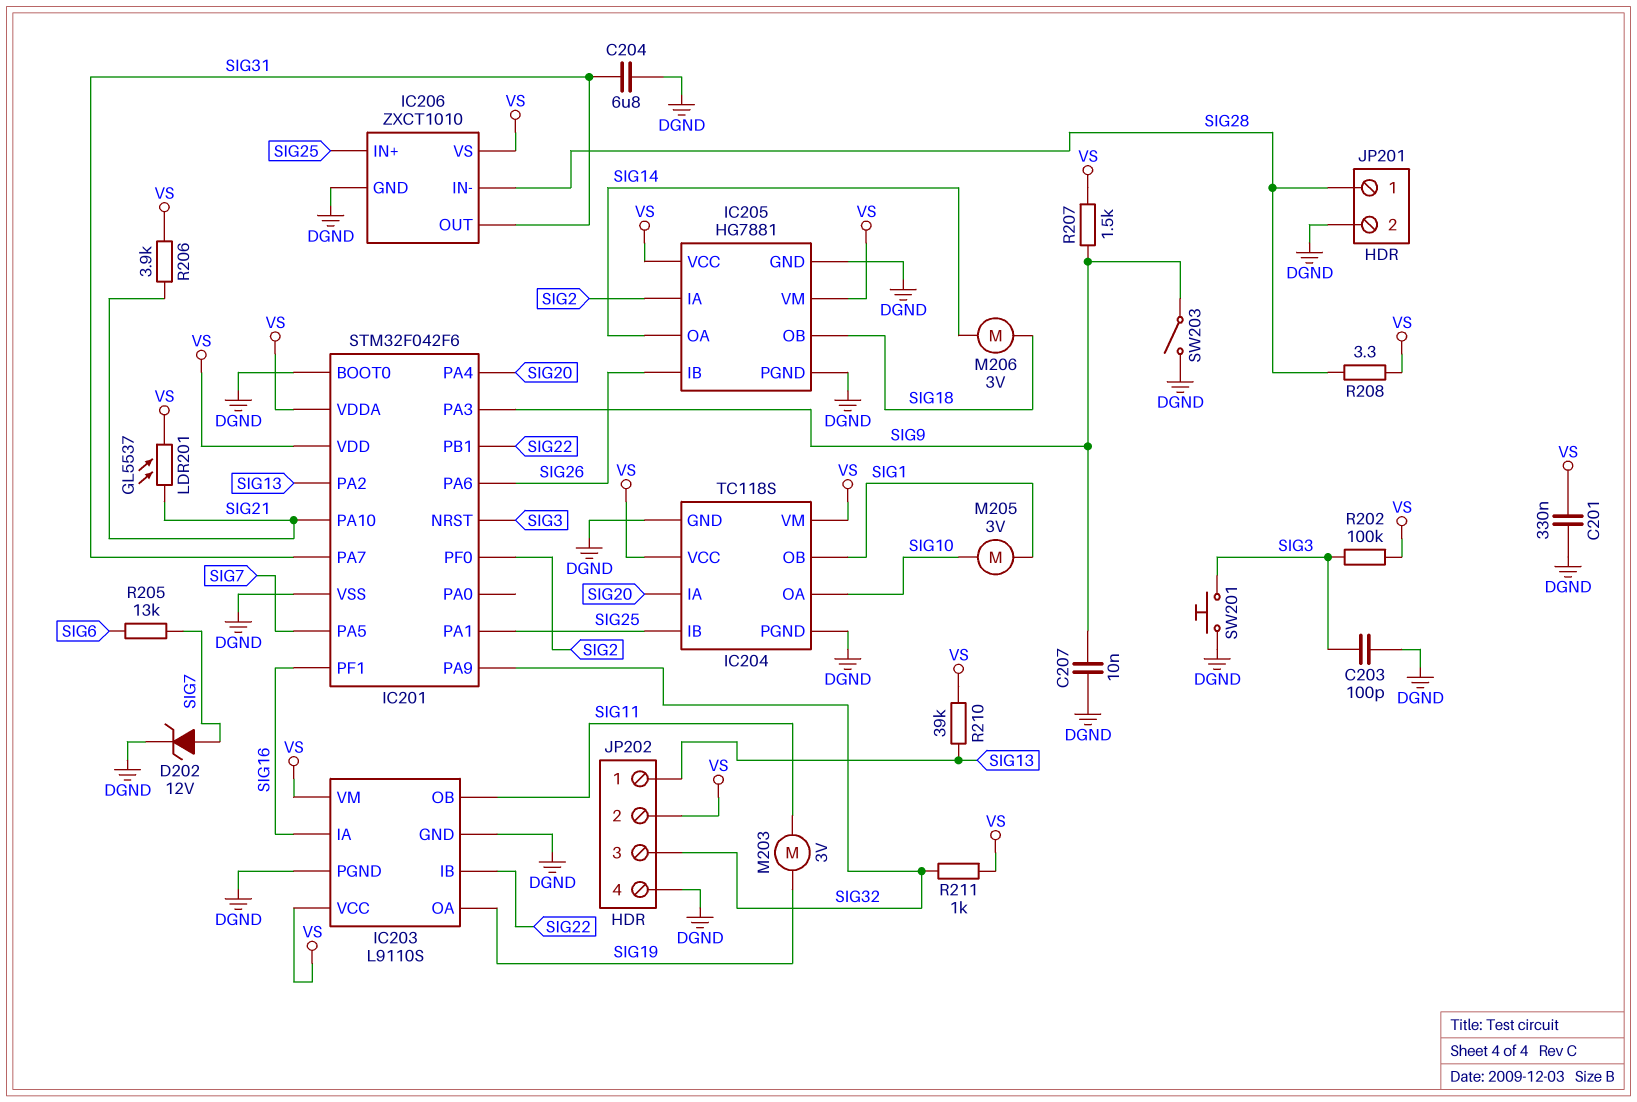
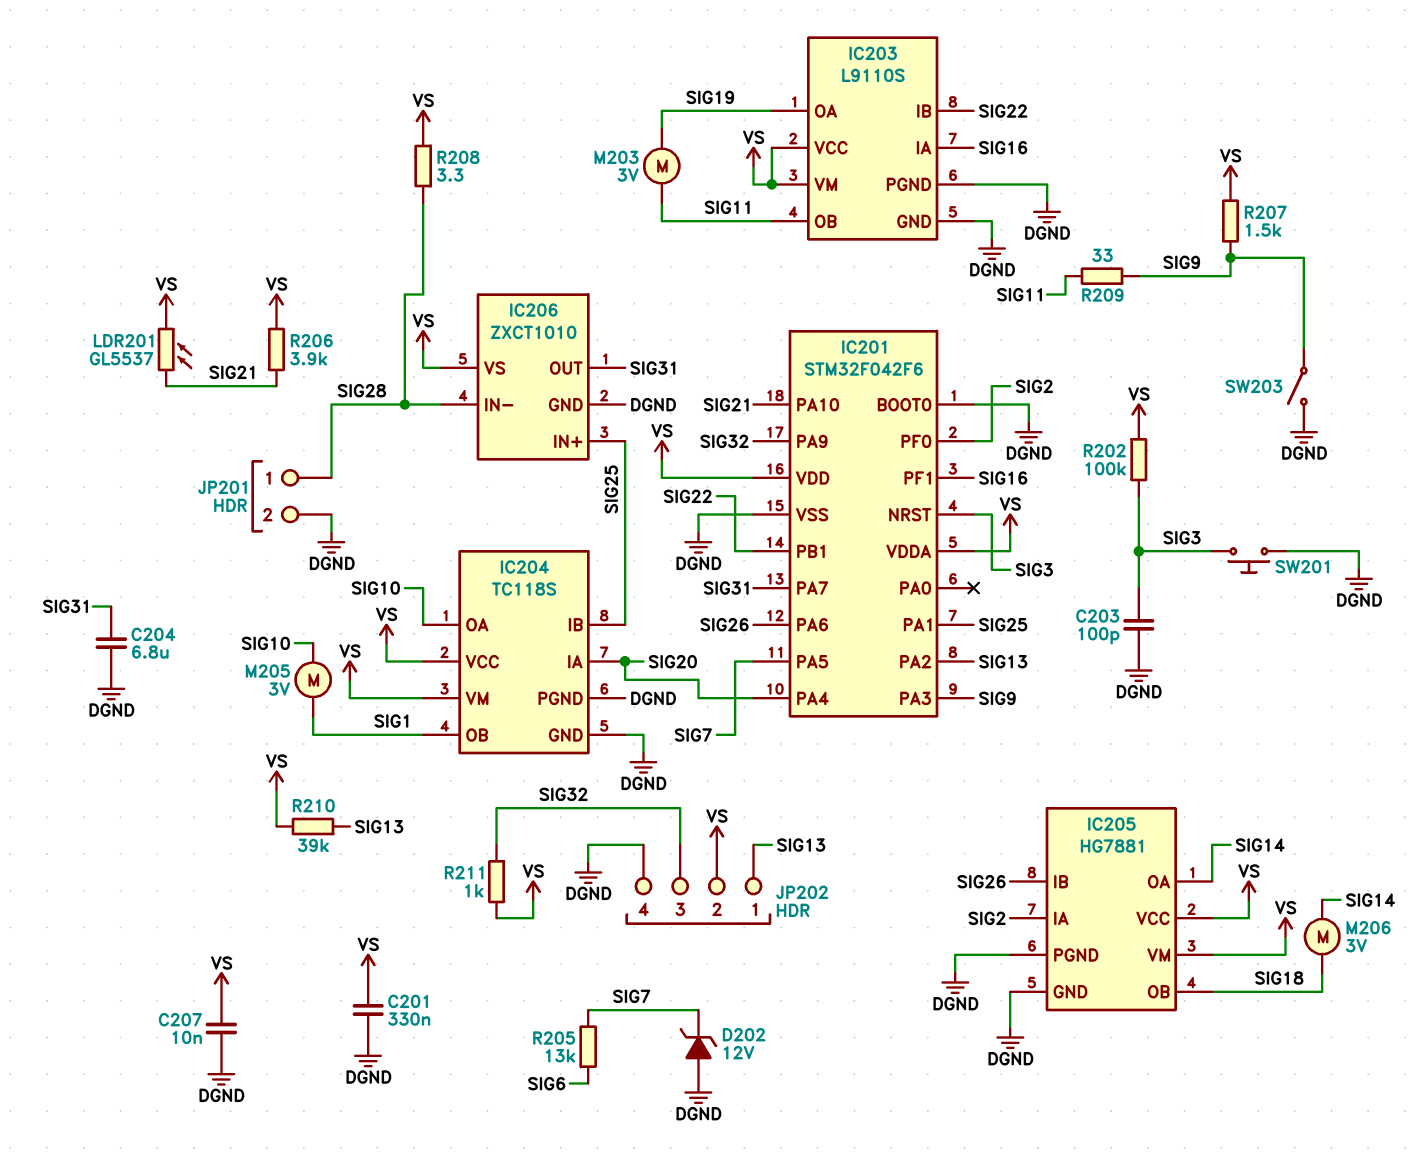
C207: 10nF (DGND, SIG9) -> 10nF (DGND, VS)
D202: zener 12V (A SIG7, K DGND) -> zener 12V (A DGND, K SIG7)
R209: none -> 33 (SIG9, SIG11)

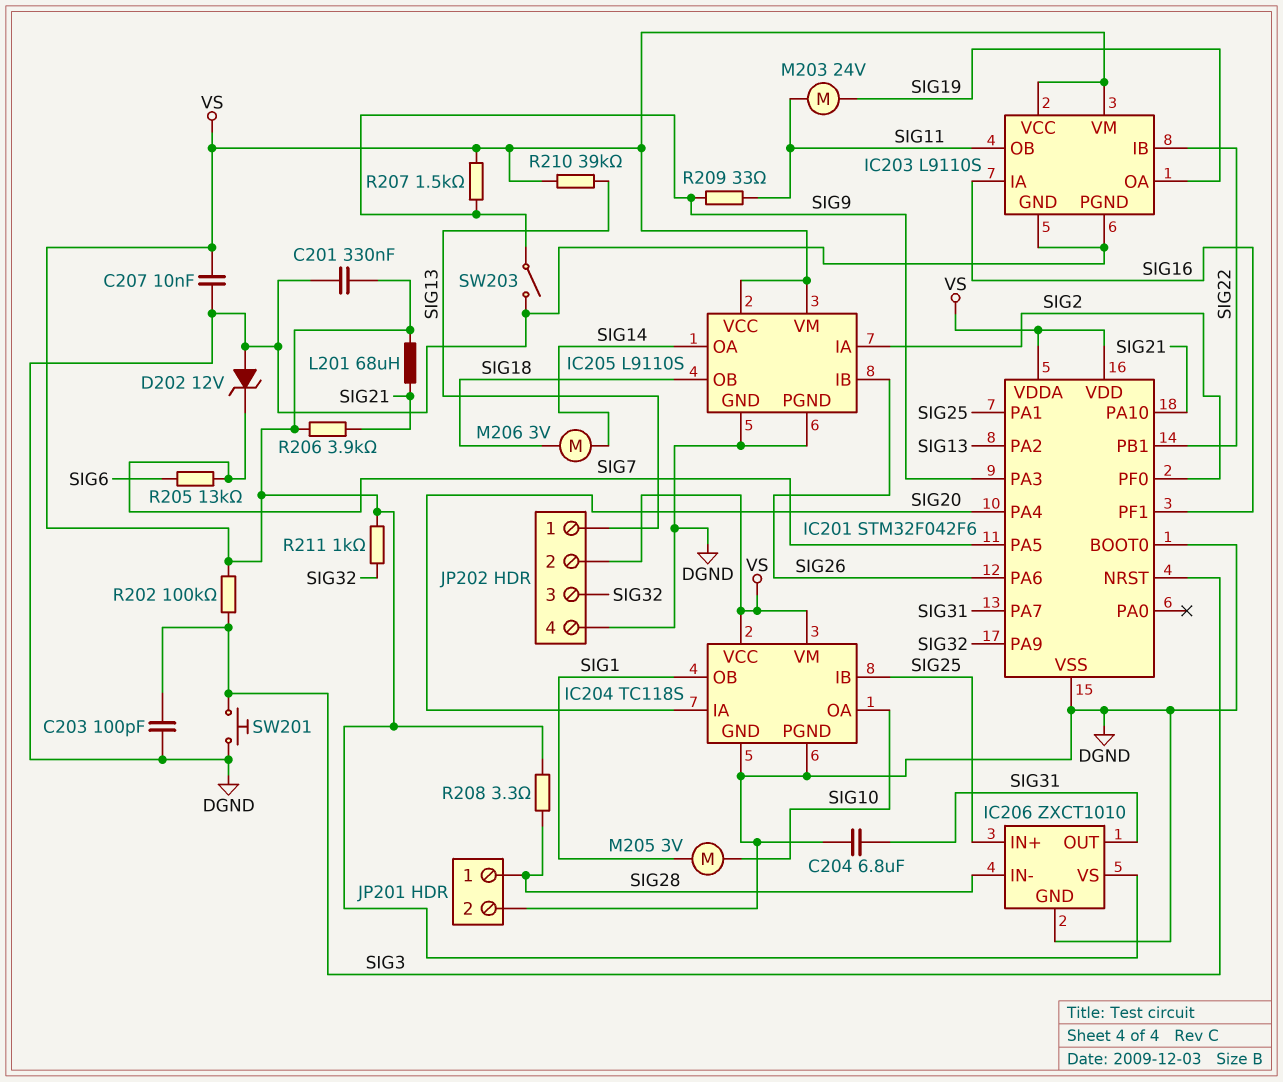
IC205: HG7881 -> L9110S
L201: none -> 68uH (SIG21, VS)
LDR201: GL5537 (SIG21, VS) -> none
M203: motor 3V (SIG11, SIG19) -> motor 24V (SIG11, SIG19)

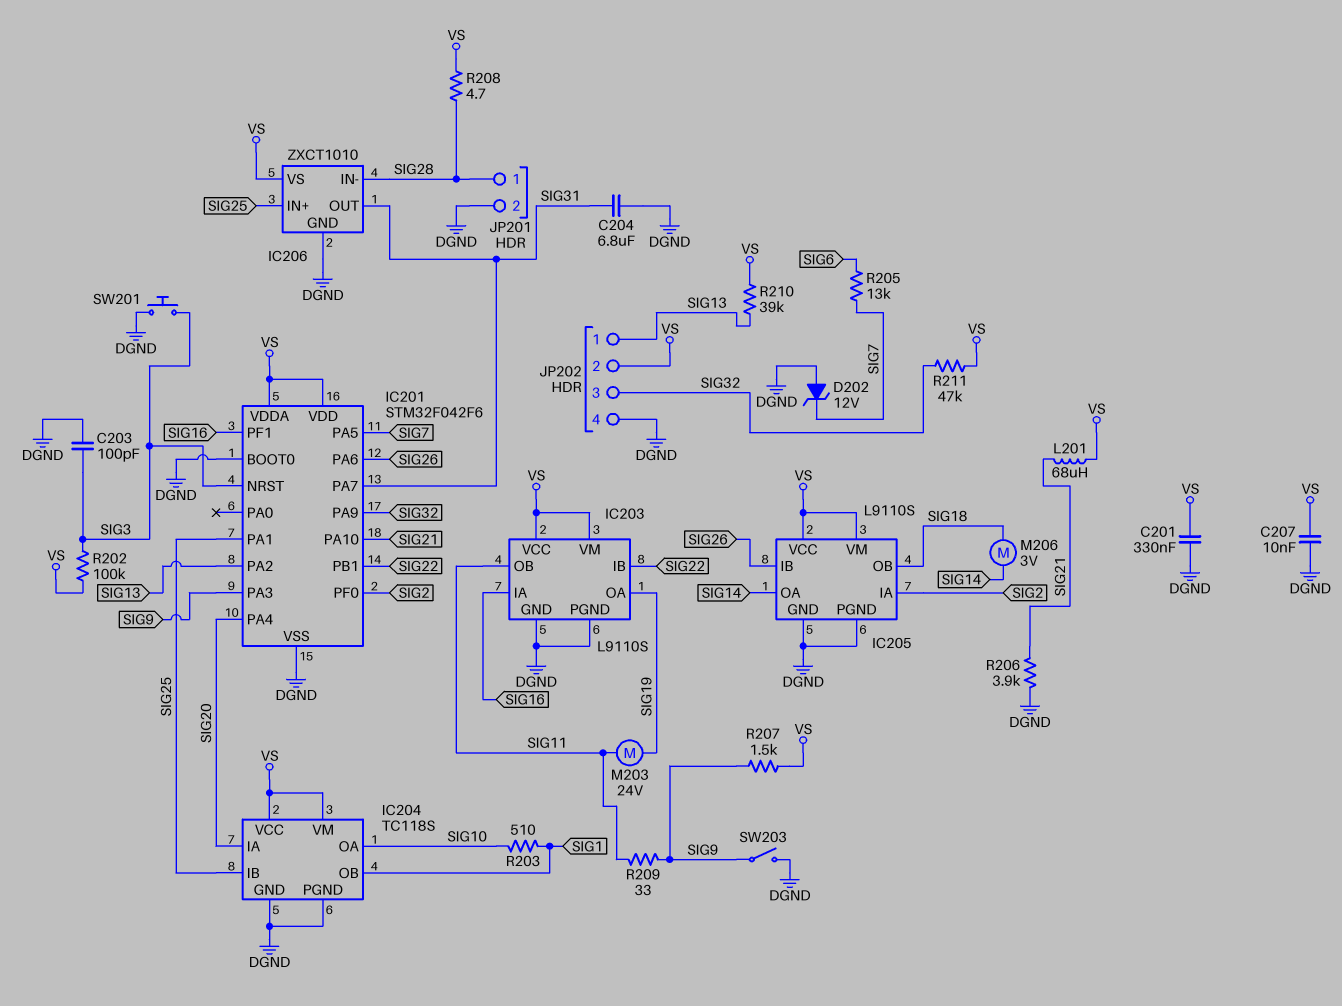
M205: motor 3V (SIG1, SIG10) -> none
R203: none -> 510 (SIG1, SIG10)
R206: 3.9k (SIG21, VS) -> 3.9k (DGND, SIG21)
R208: 3.3 (SIG28, VS) -> 4.7 (SIG28, VS)
R211: 1k (SIG32, VS) -> 47k (SIG32, VS)

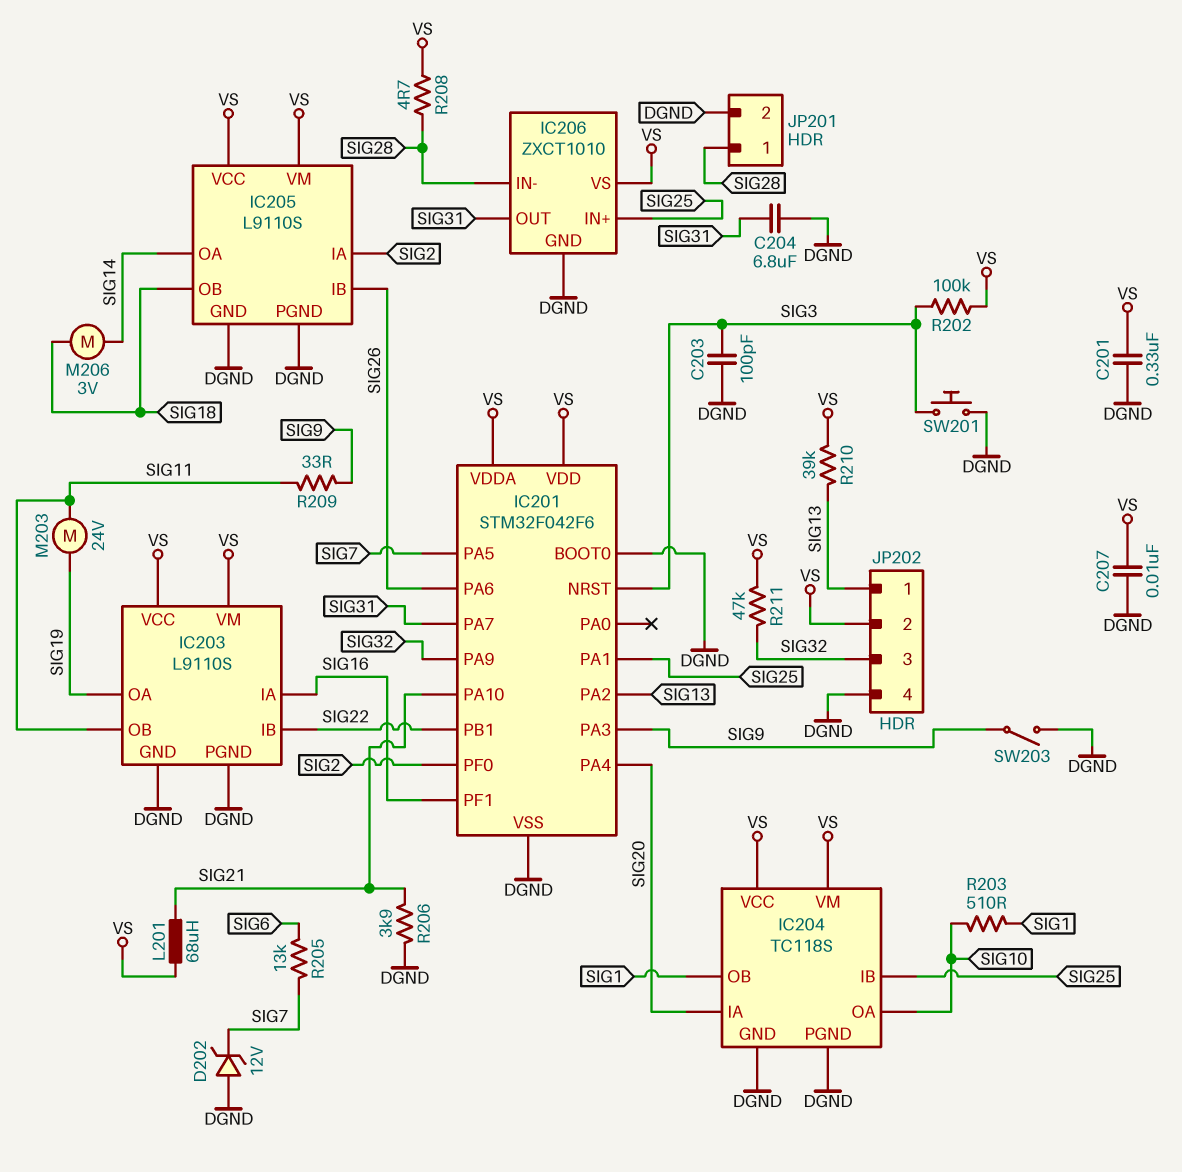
R207: 1.5k (SIG9, VS) -> none

